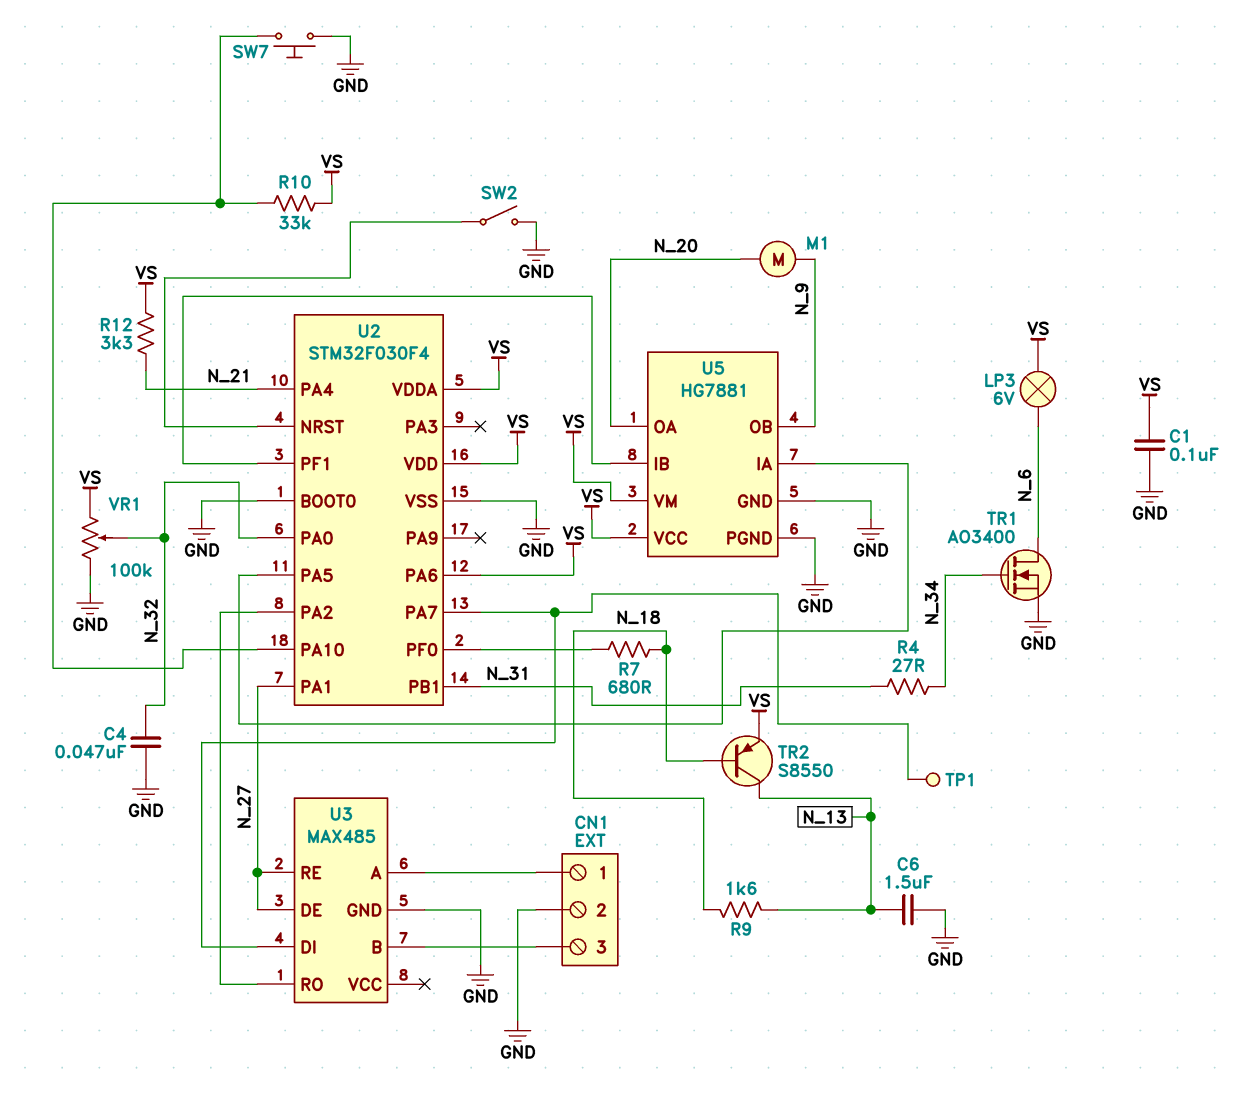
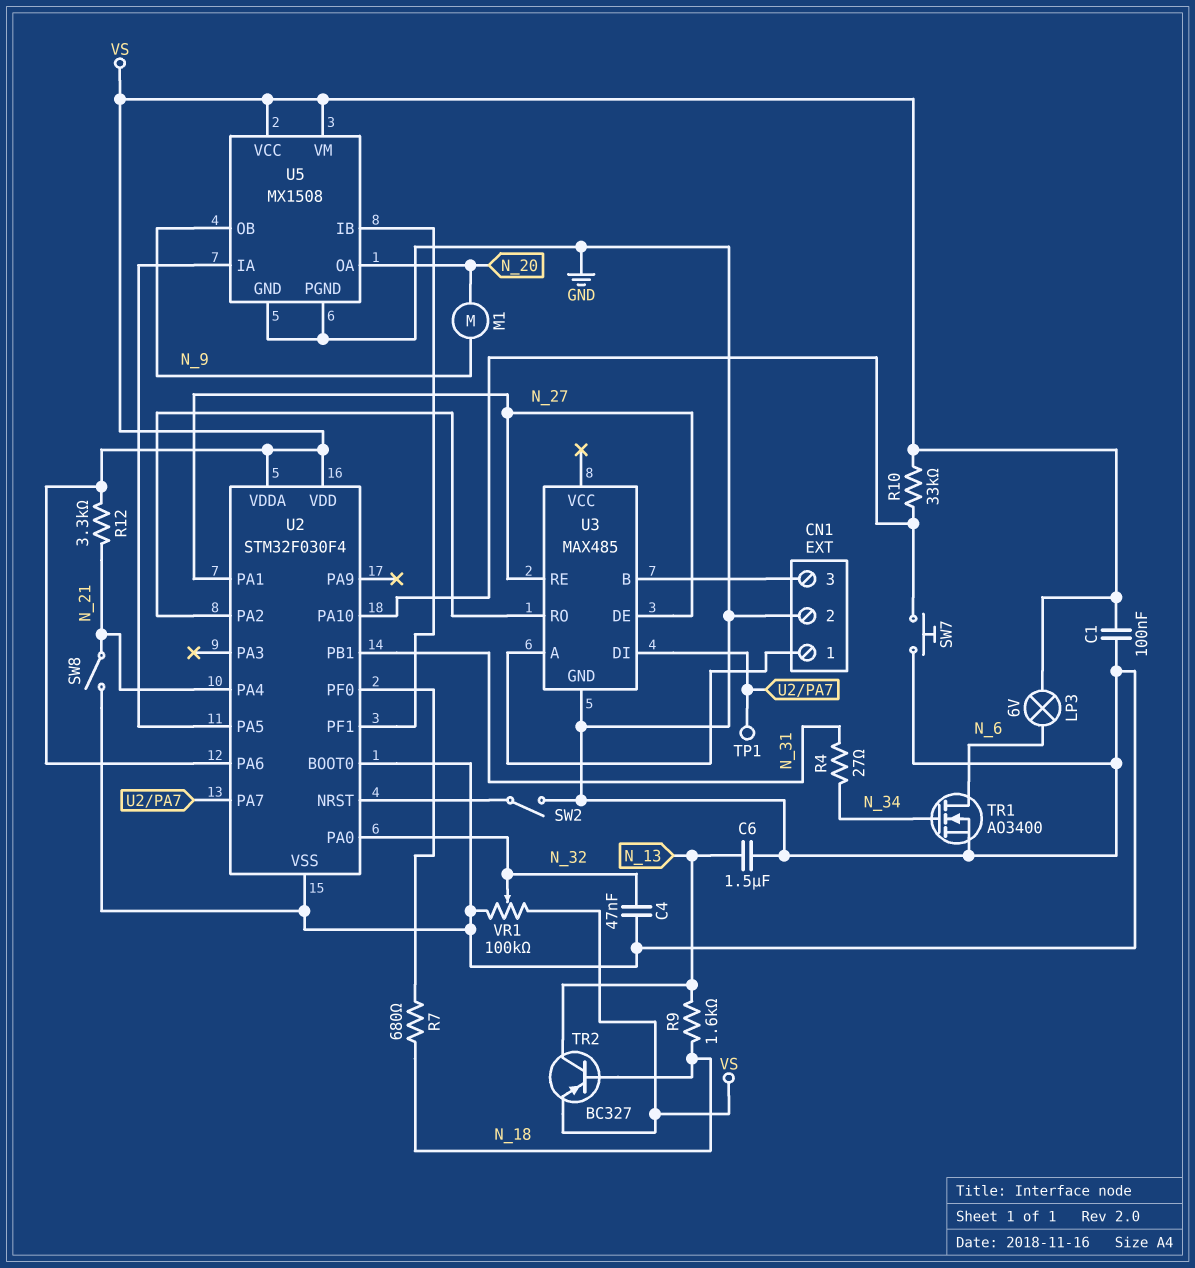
SW8: none -> switch (GND, N_21)
TR2: PNP S8550 (B N_18, C N_13, E VS) -> PNP BC327 (B N_18, C N_13, E VS)
U5: HG7881 -> MX1508

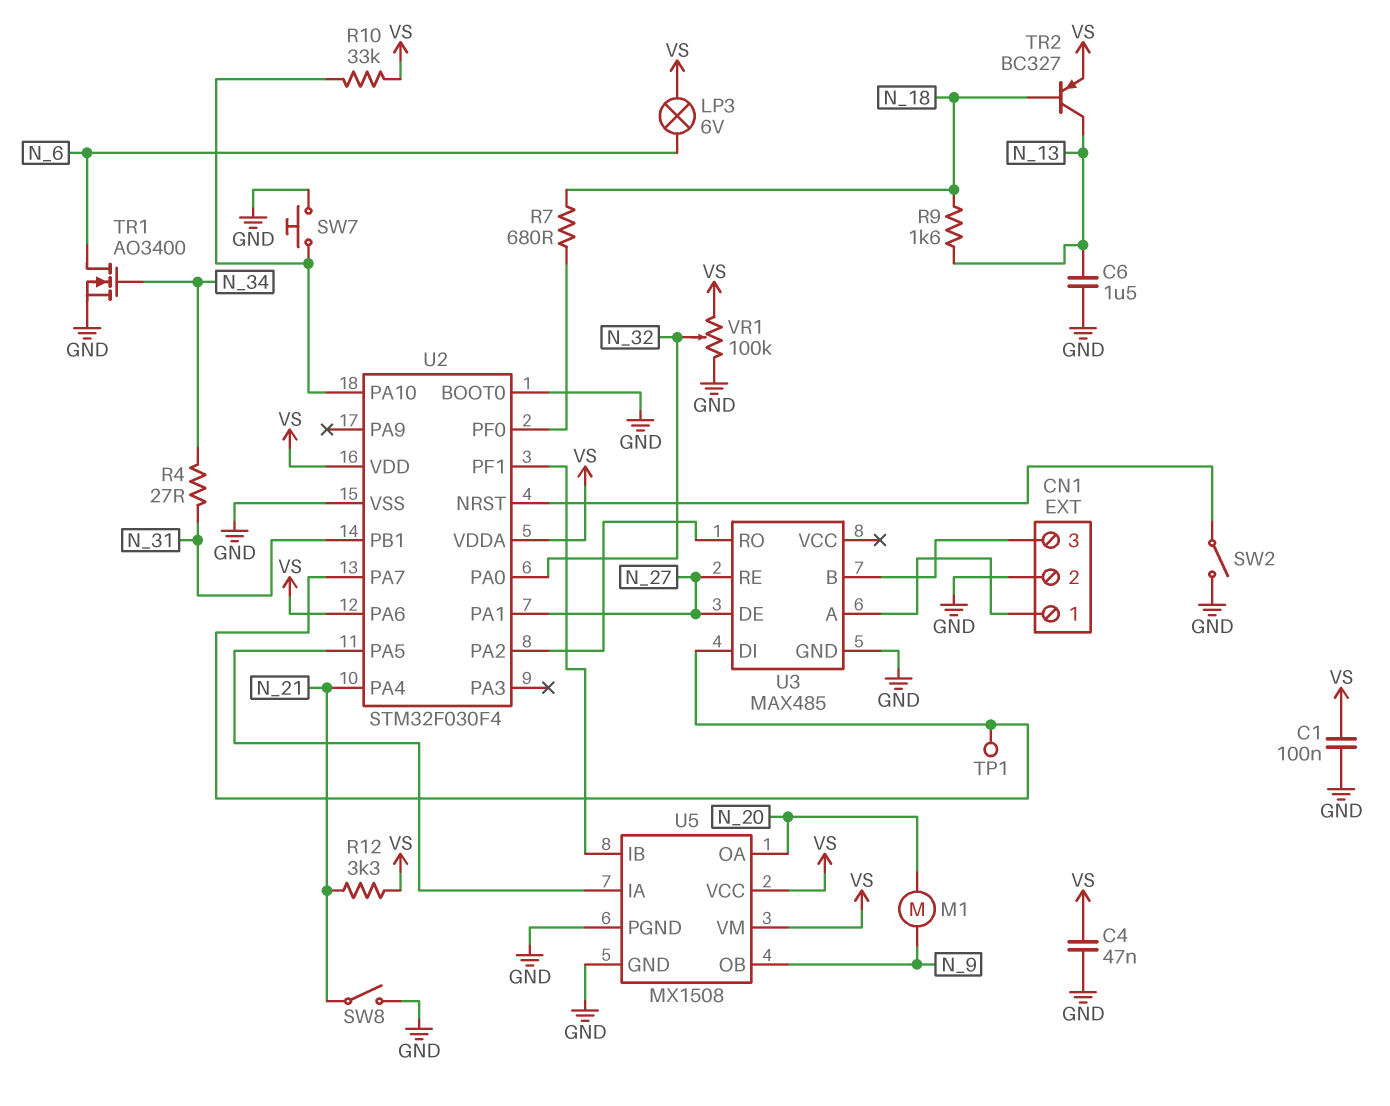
C4: 47nF (GND, N_32) -> 47nF (GND, VS)

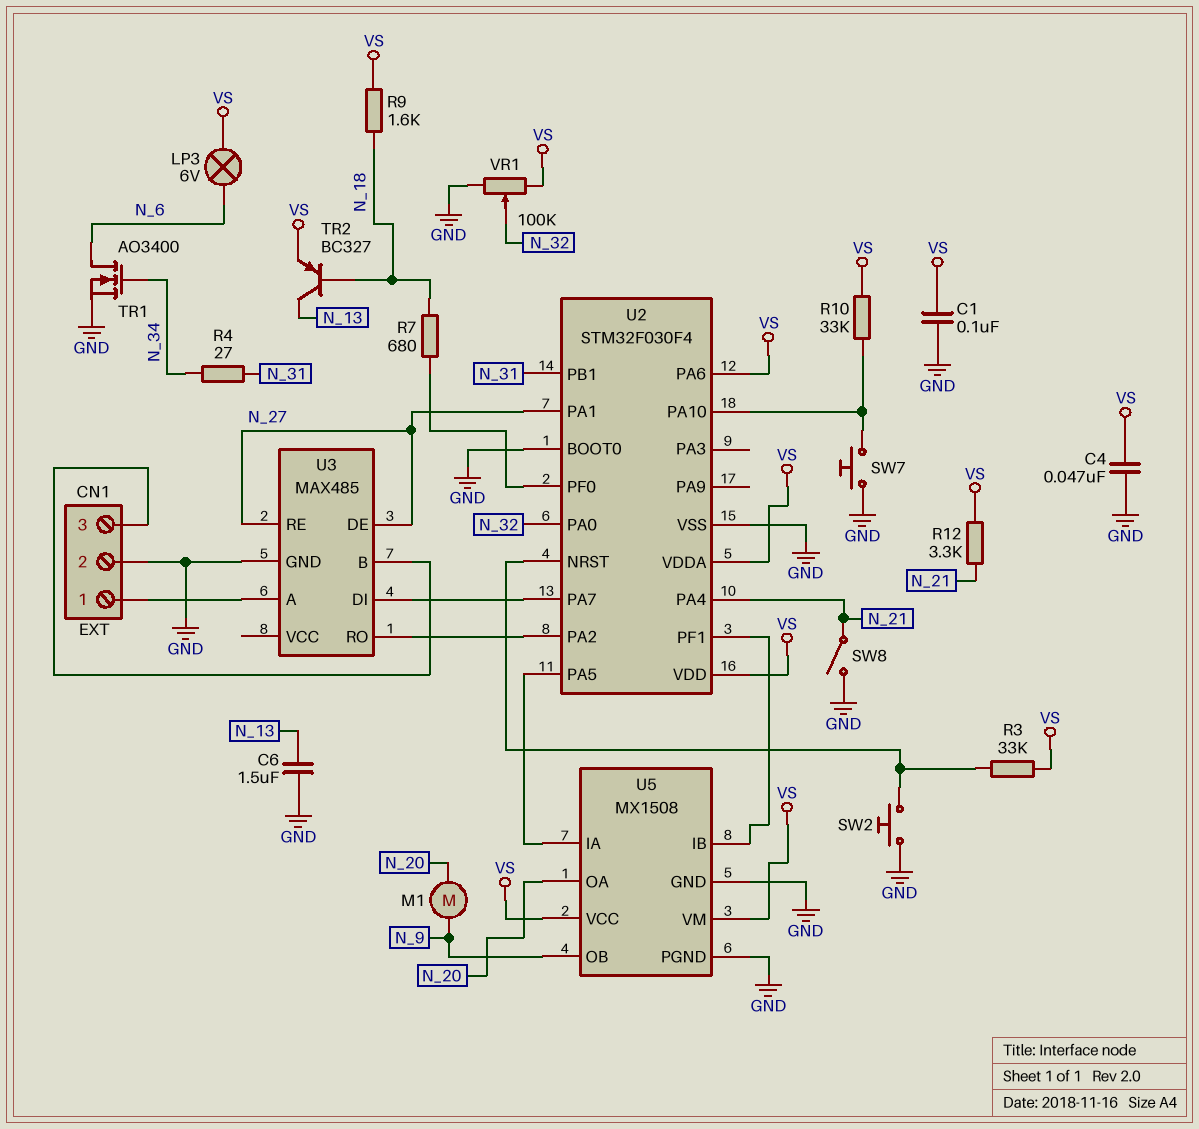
R3: none -> 33k (U2/NRST, VS)
R9: 1.6k (N_13, N_18) -> 1.6k (N_18, VS)
SW2: switch (GND, U2/NRST) -> button (GND, U2/NRST)
TP1: test point (U2/PA7) -> none

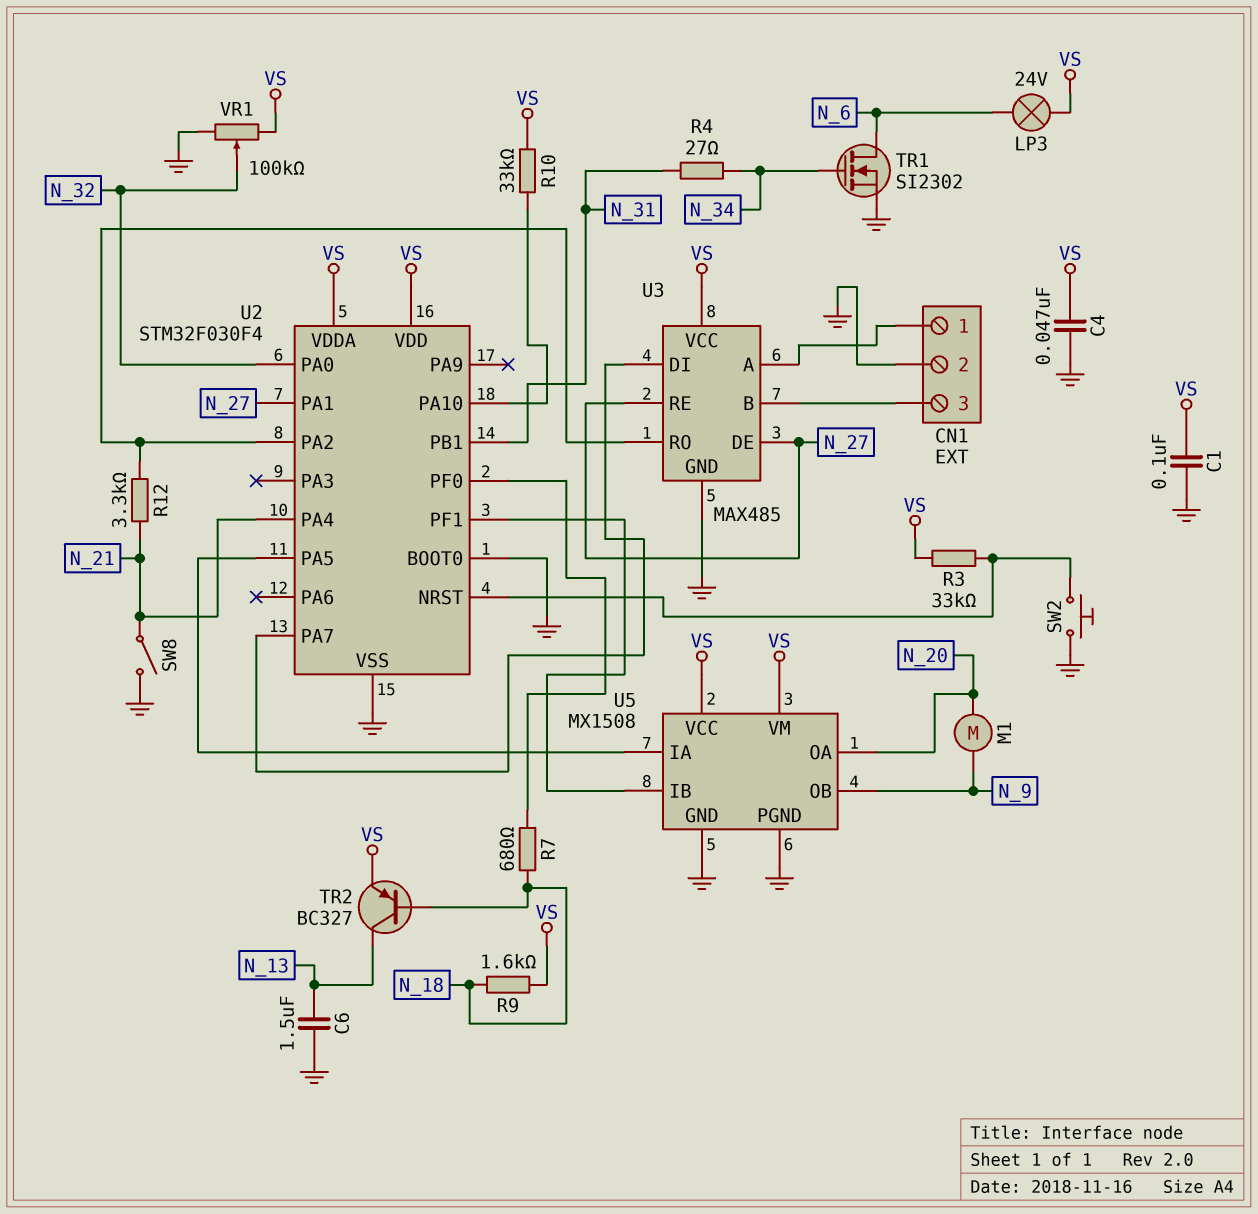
LP3: lamp 6V (N_6, VS) -> lamp 24V (N_6, VS)
R12: 3.3k (N_21, VS) -> 3.3k (N_21, U2/PA2)
SW7: button (GND, U2/PA10) -> none
TR1: NMOS AO3400 (G N_34, D N_6, S GND) -> NMOS SI2302 (G N_34, D N_6, S GND)
U2 pin PA6: VS -> none
U3 pin VCC: none -> VS

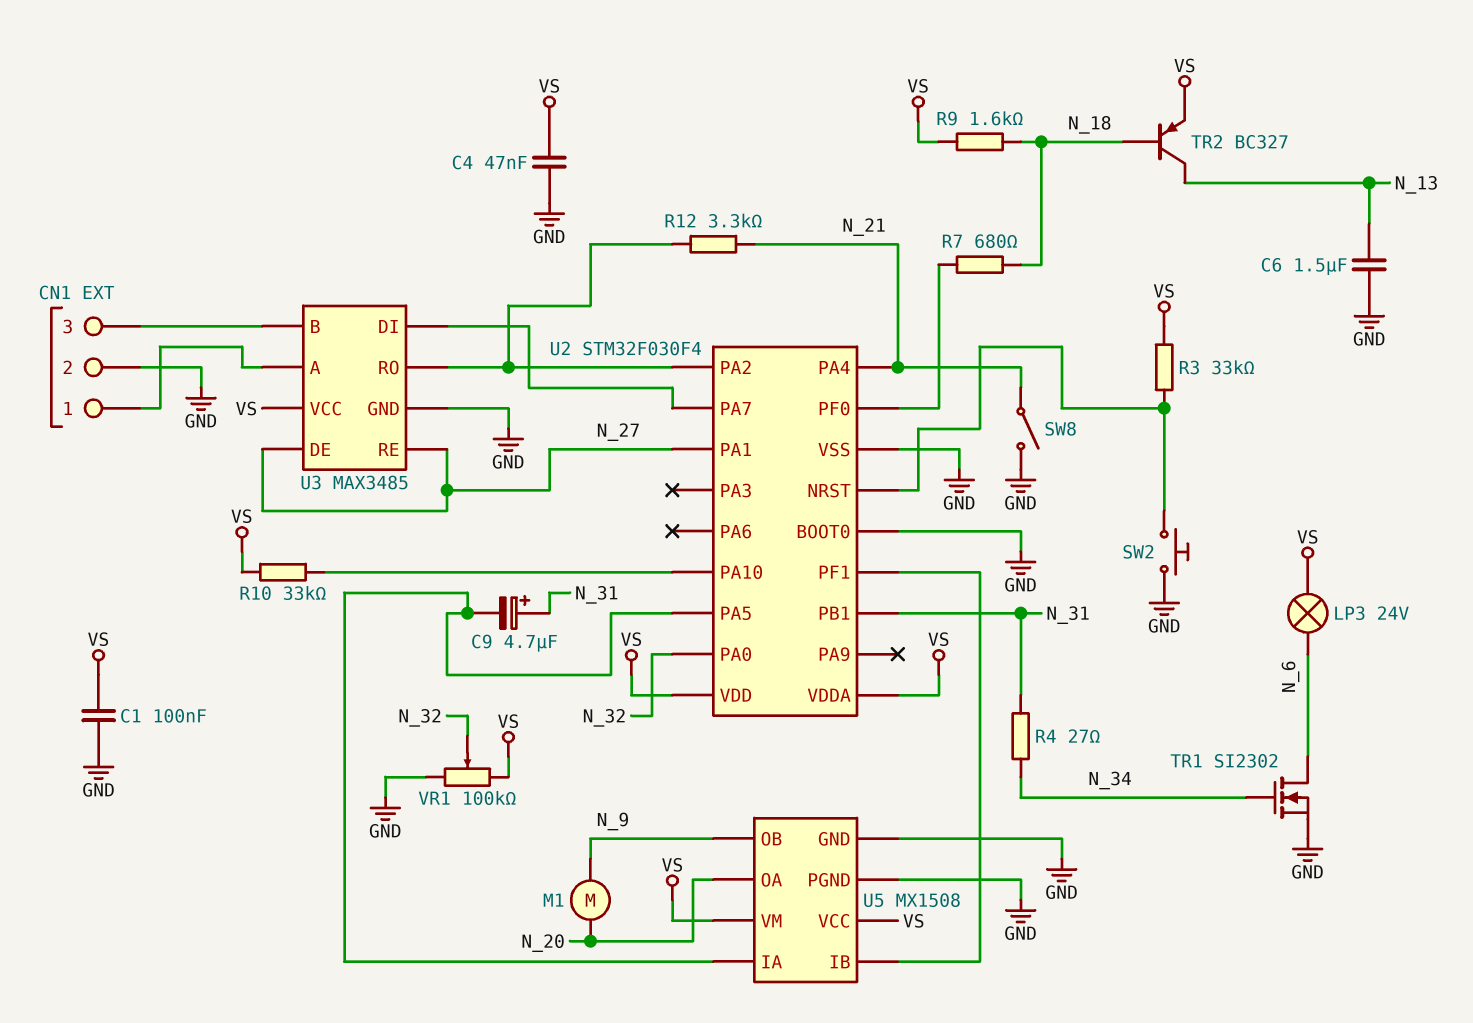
C9: none -> 4.7uF (plus N_31, minus U2/PA5)
U3: MAX485 -> MAX3485

